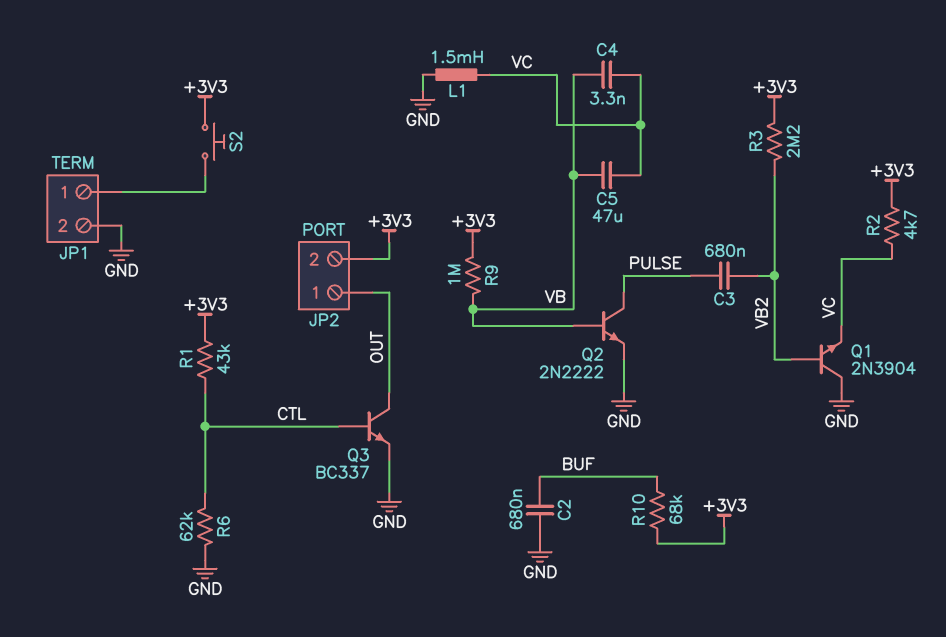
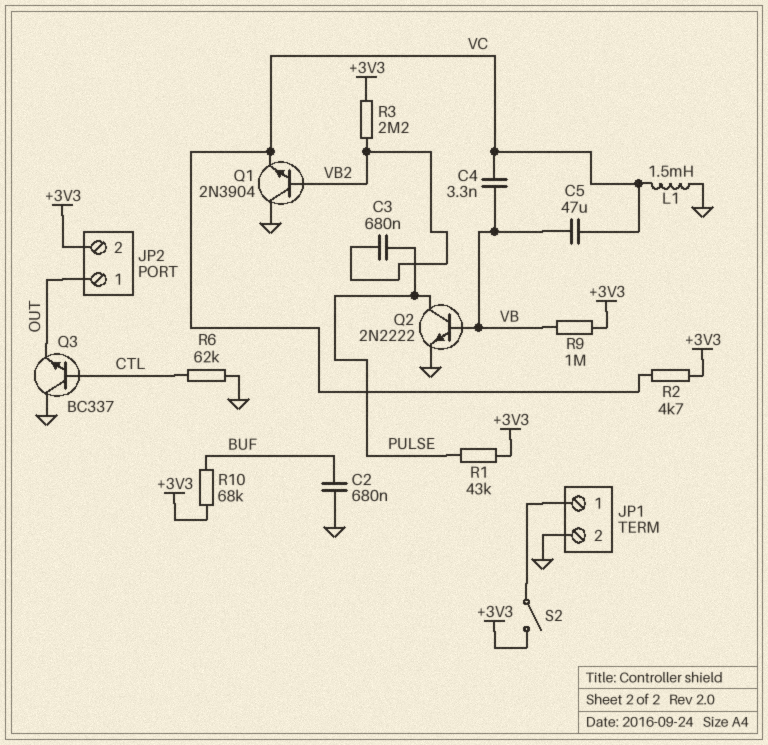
Q3: NPN BC337 (B CTL, C OUT, E GND) -> NPN BC337 (B CTL, C GND, E OUT)
R1: 43k (+3V3, CTL) -> 43k (+3V3, PULSE)
S2: button (+3V3, JP1/1) -> switch (+3V3, JP1/1)

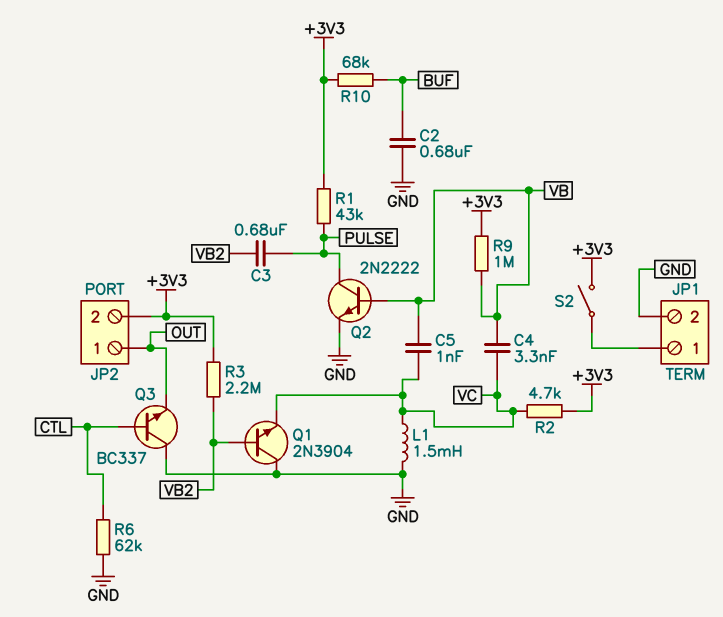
C5: 47uF (VB, VC) -> 1nF (VB, VC)

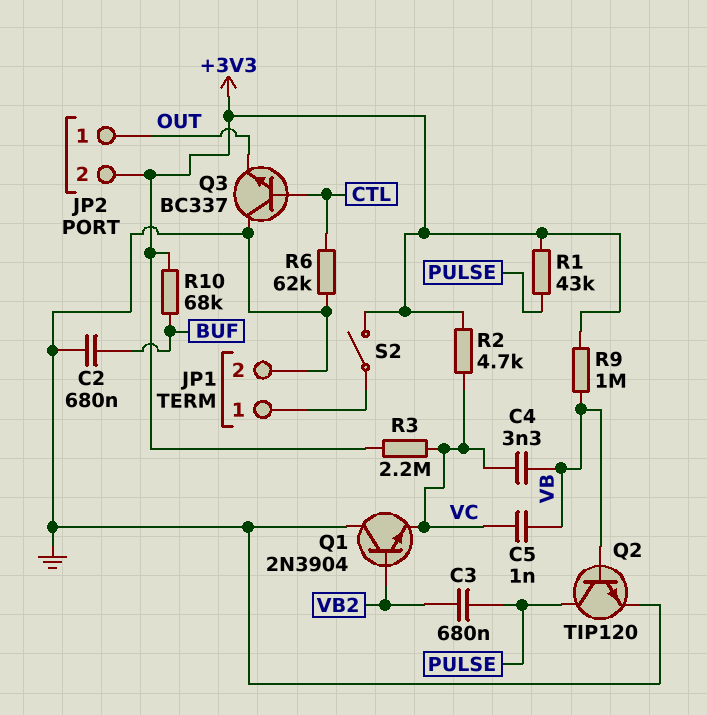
L1: 1.5mH (GND, VC) -> none
Q2: NPN 2N2222 (B VB, C PULSE, E GND) -> NPN TIP120 (B VB, C PULSE, E GND)
R3: 2.2M (+3V3, VB2) -> 2.2M (+3V3, VC)

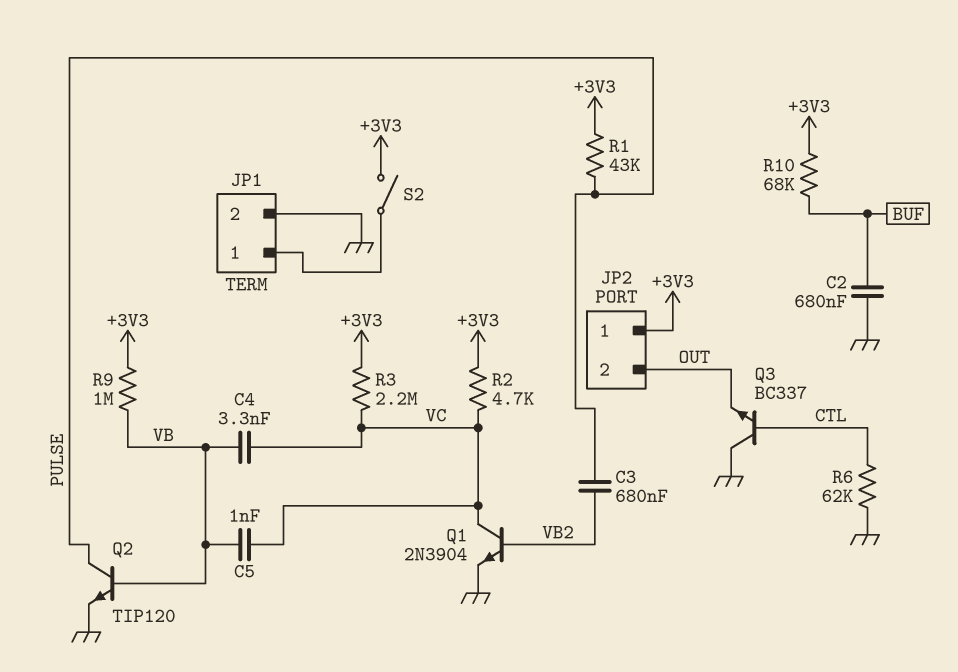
JP2 pin 1: OUT -> +3V3
JP2 pin 2: +3V3 -> OUT
Q1: NPN 2N3904 (B VB2, C GND, E VC) -> NPN 2N3904 (B VB2, C VC, E GND)

